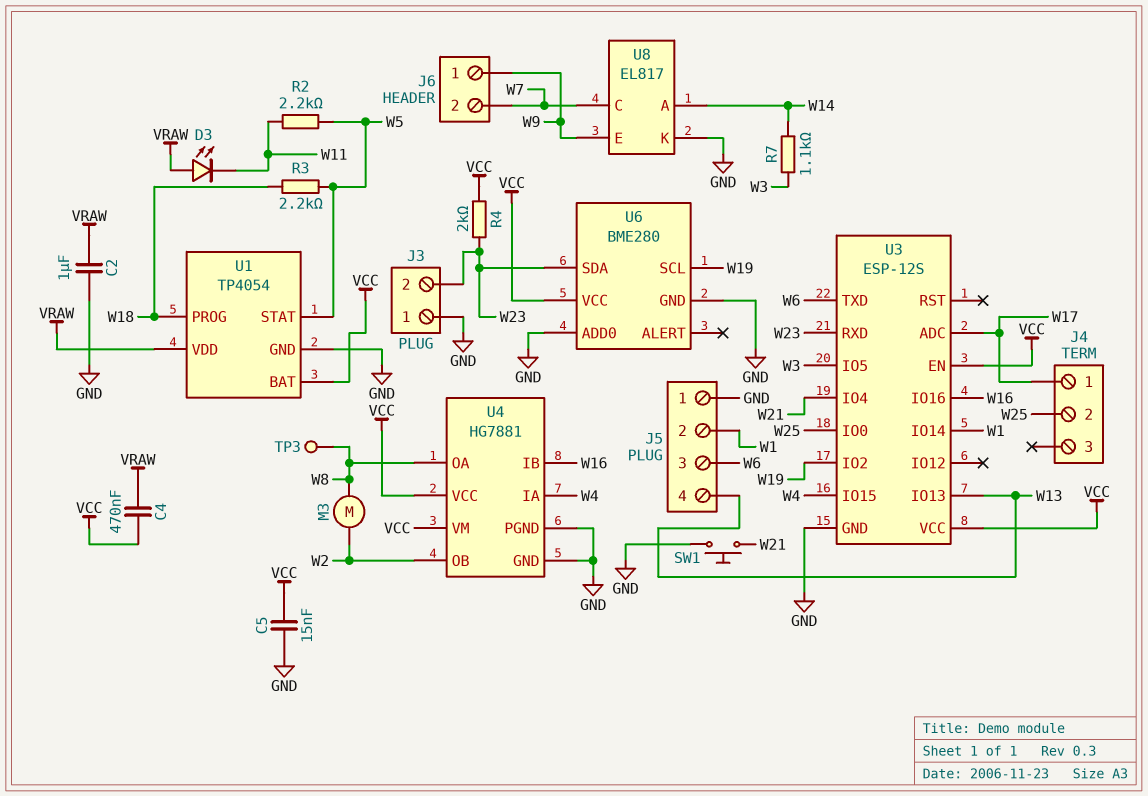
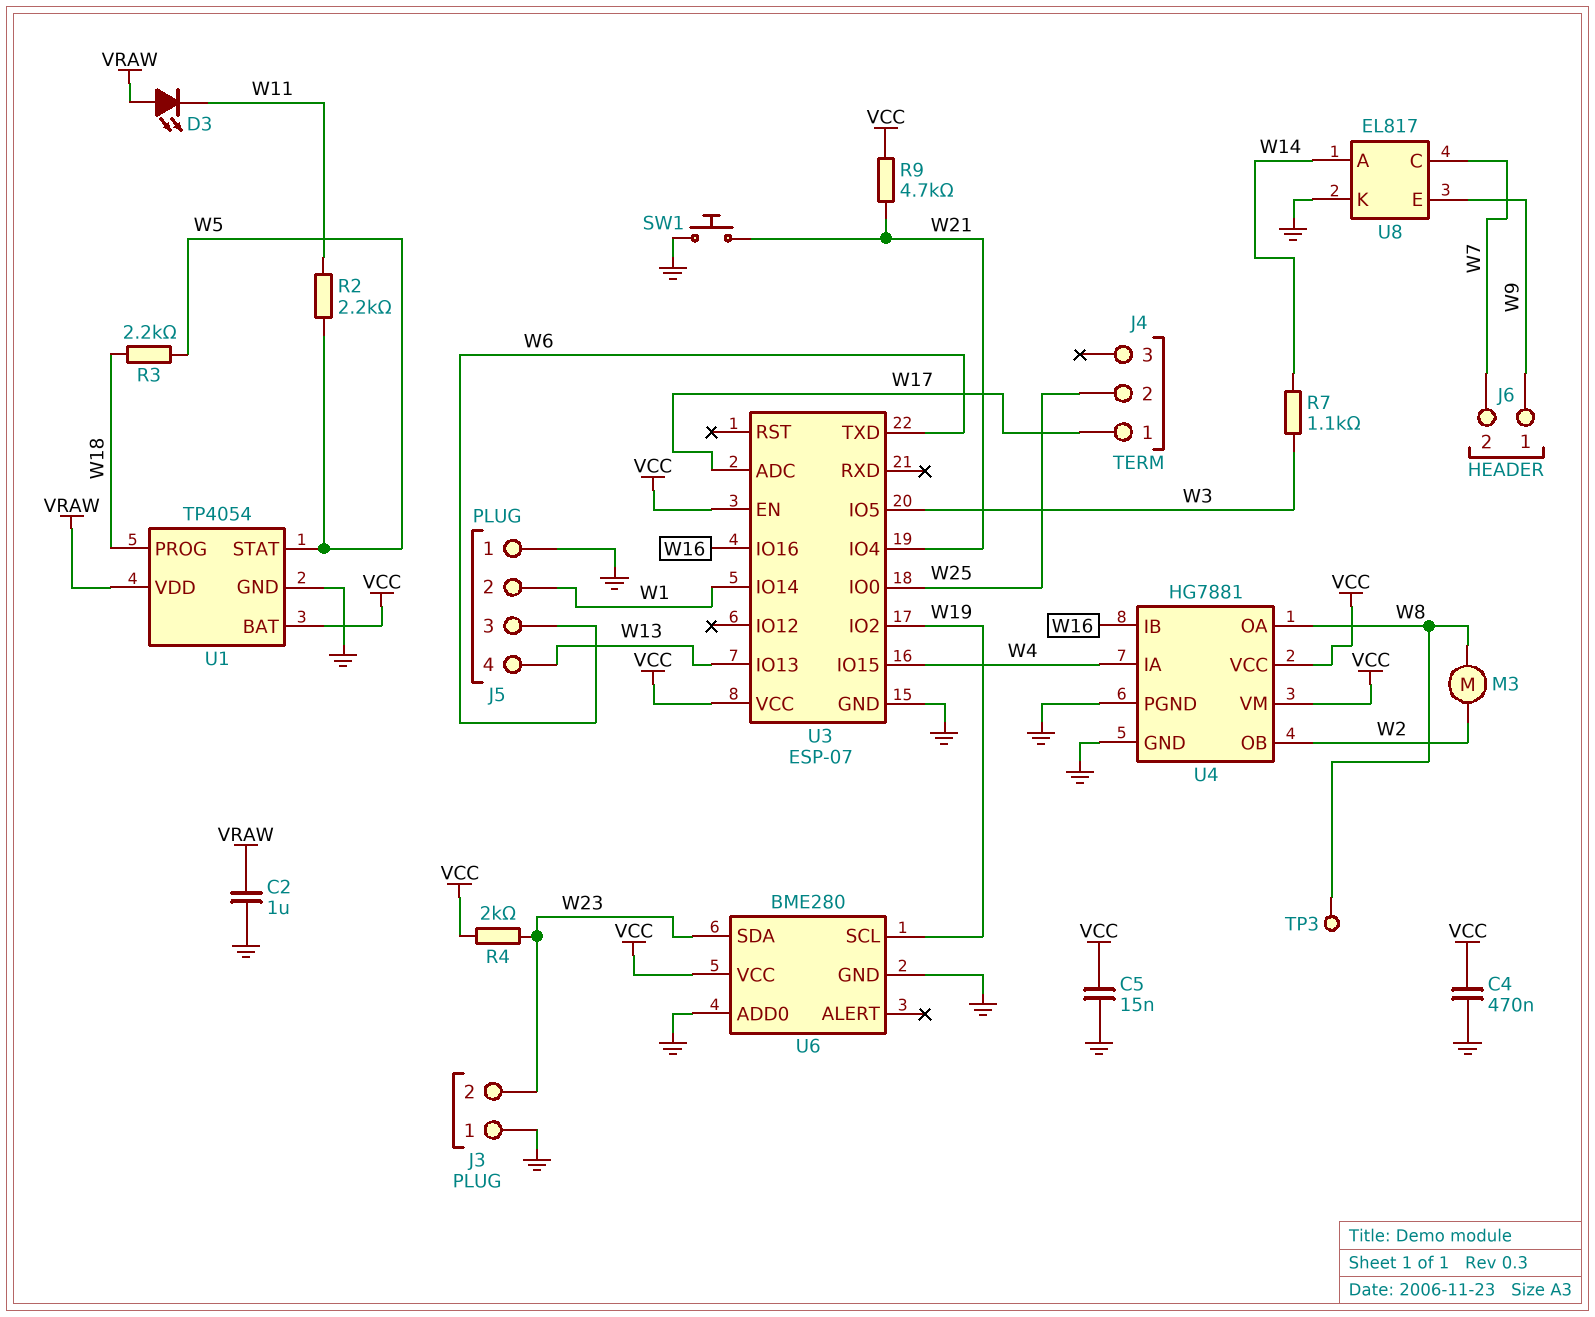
C4: 470nF (VCC, VRAW) -> 470nF (GND, VCC)
R9: none -> 4.7k (VCC, W21)
U3: ESP-12S -> ESP-07
U3 pin RXD: W23 -> none

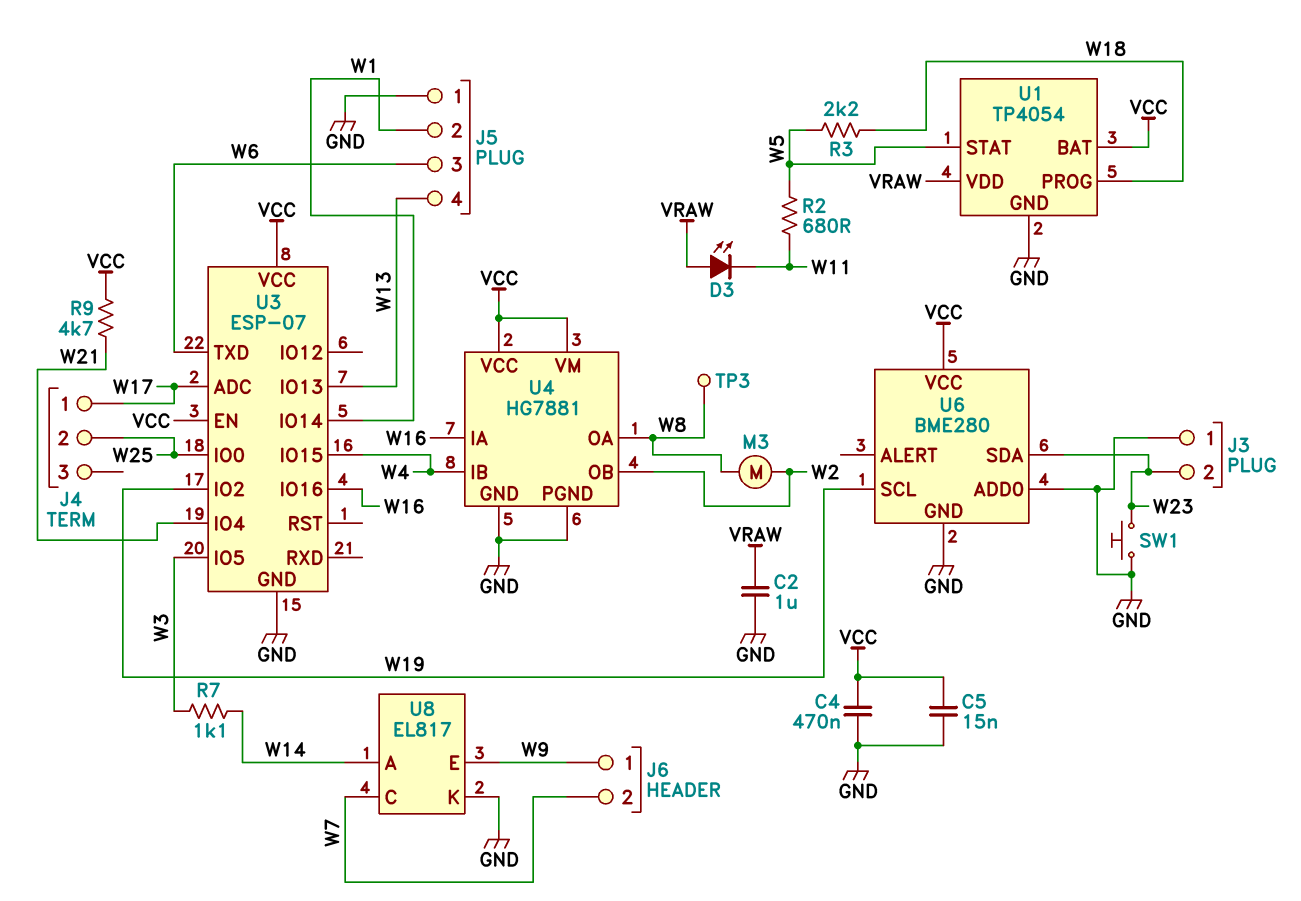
R2: 2.2k (W5, W11) -> 680 (W5, W11)
R4: 2k (VCC, W23) -> none
SW1: button (GND, W21) -> button (GND, W23)
U4 pin IA: W4 -> W16
U4 pin IB: W16 -> W4

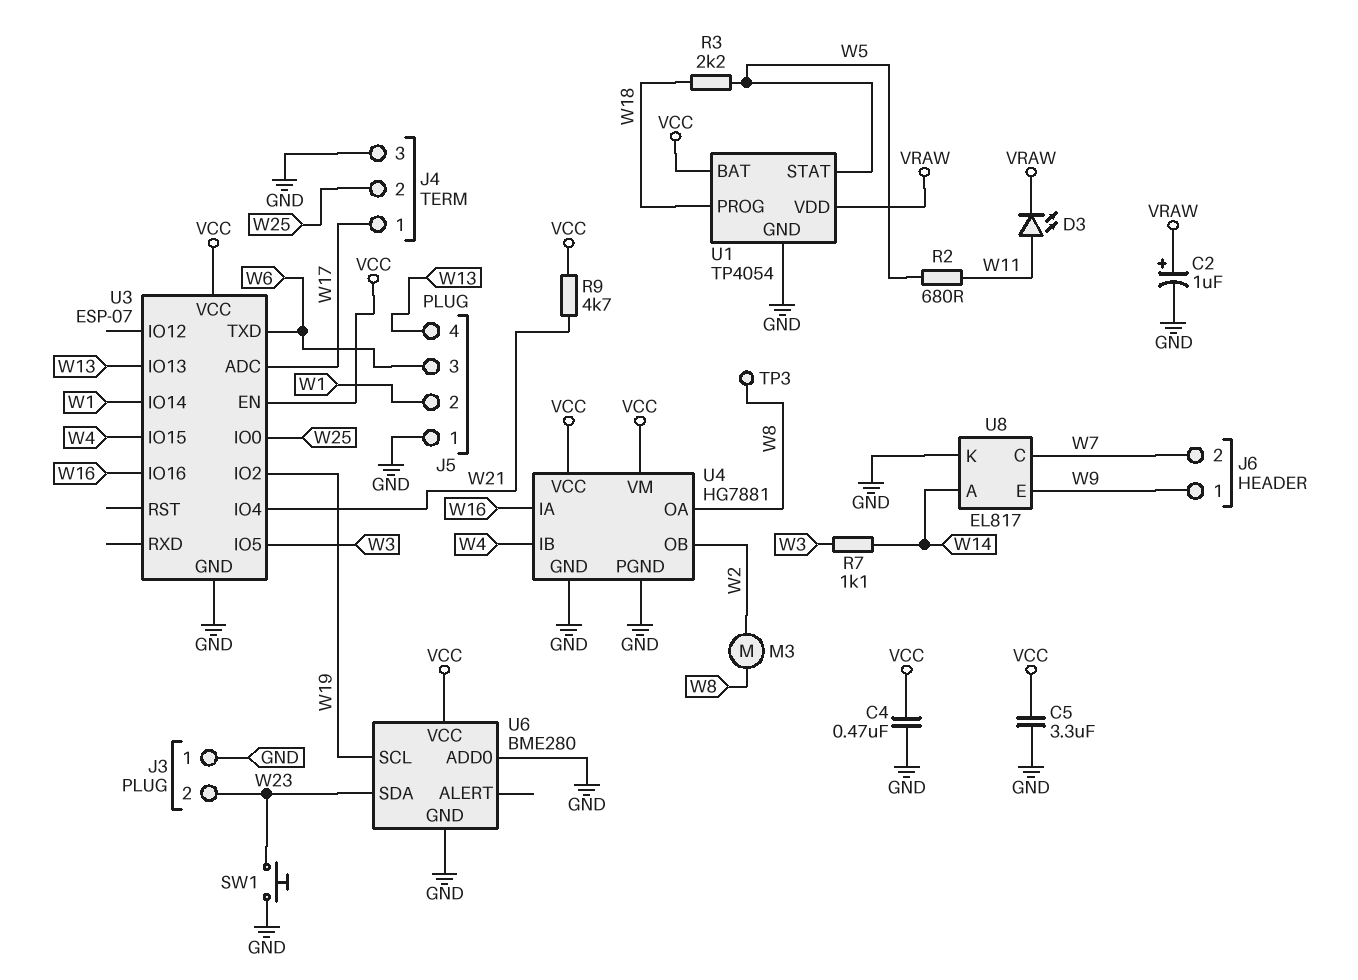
C2: 1uF (GND, VRAW) -> 1uF (plus VRAW, minus GND)
C5: 15nF (GND, VCC) -> 3.3uF (GND, VCC)
D3: LED (A VRAW, K W11) -> LED (A W11, K VRAW)
J4 pin 3: none -> GND

